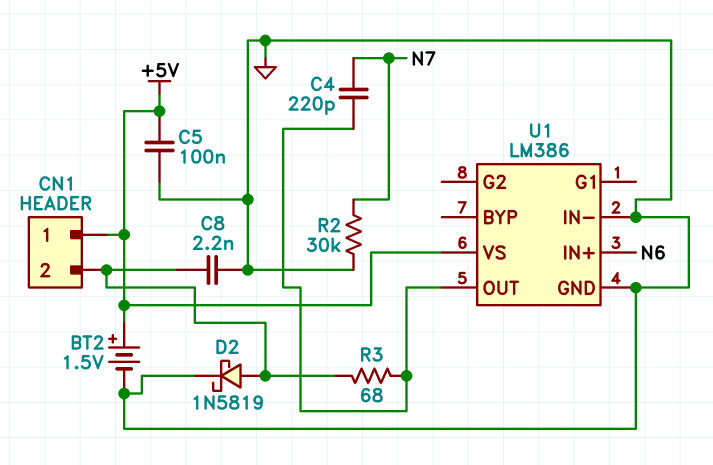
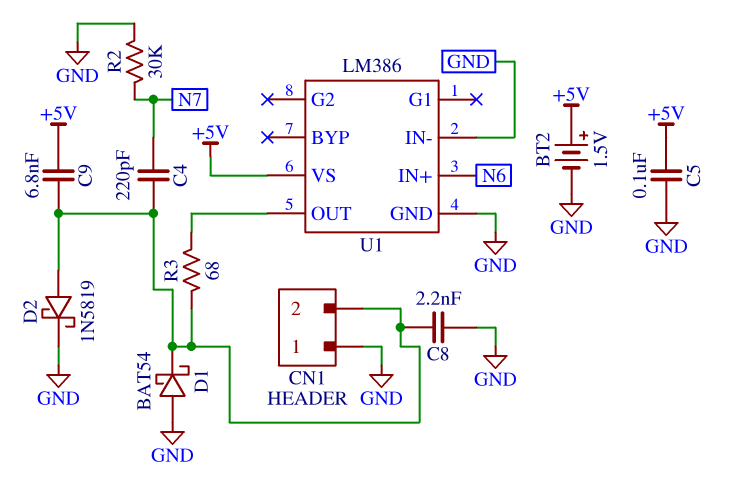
C4: 220pF (N7, U1/OUT) -> 220pF (CN1/2, N7)
C9: none -> 6.8nF (+5V, CN1/2)
CN1 pin 1: +5V -> GND
D1: none -> schottky BAT54 (A GND, K CN1/2)

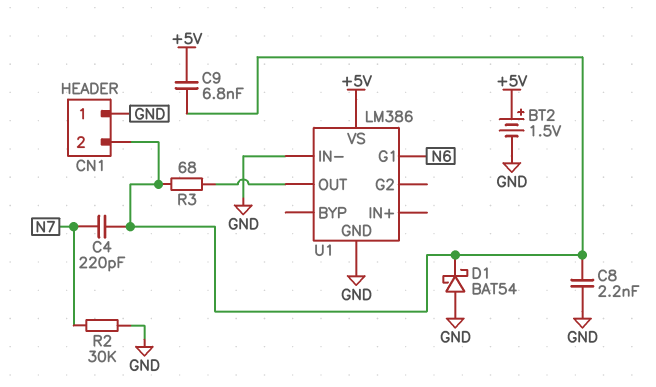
C5: 100nF (+5V, GND) -> none
D2: schottky 1N5819 (A CN1/2, K GND) -> none
U1 pin G1: none -> N6
U1 pin IN+: N6 -> none

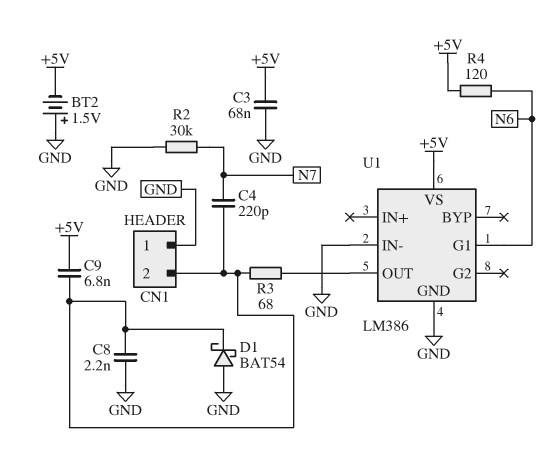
BT2: 1.5V (plus +5V, minus GND) -> 1.5V (plus GND, minus +5V)
C3: none -> 68nF (+5V, GND)
R4: none -> 120 (+5V, N6)

